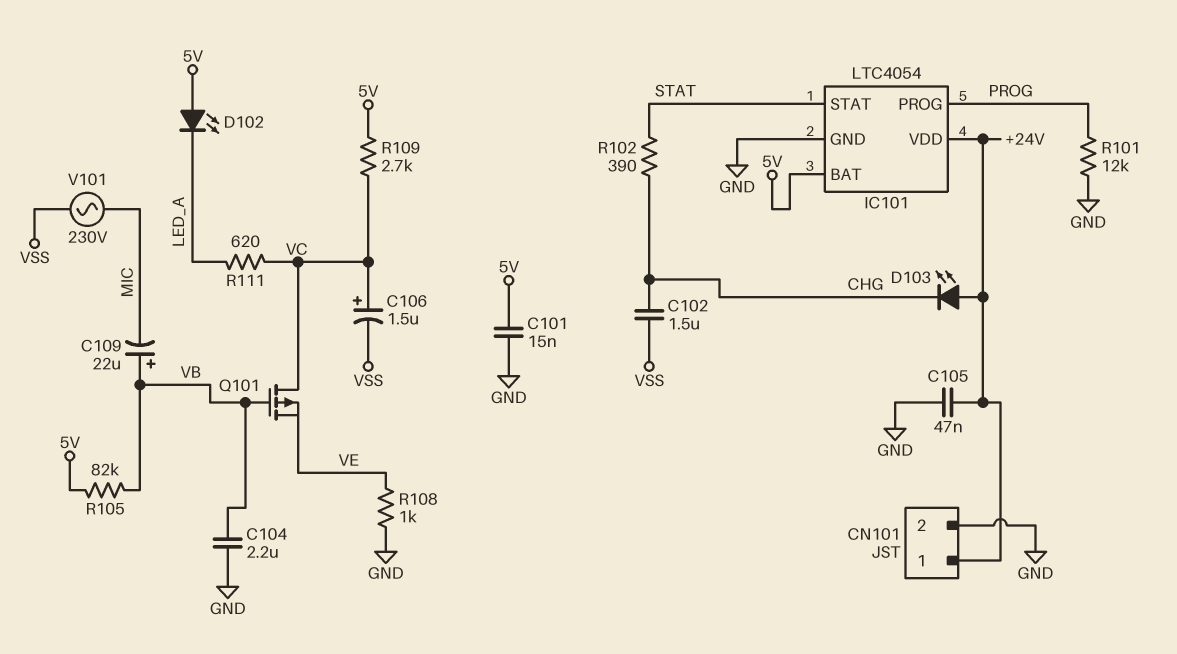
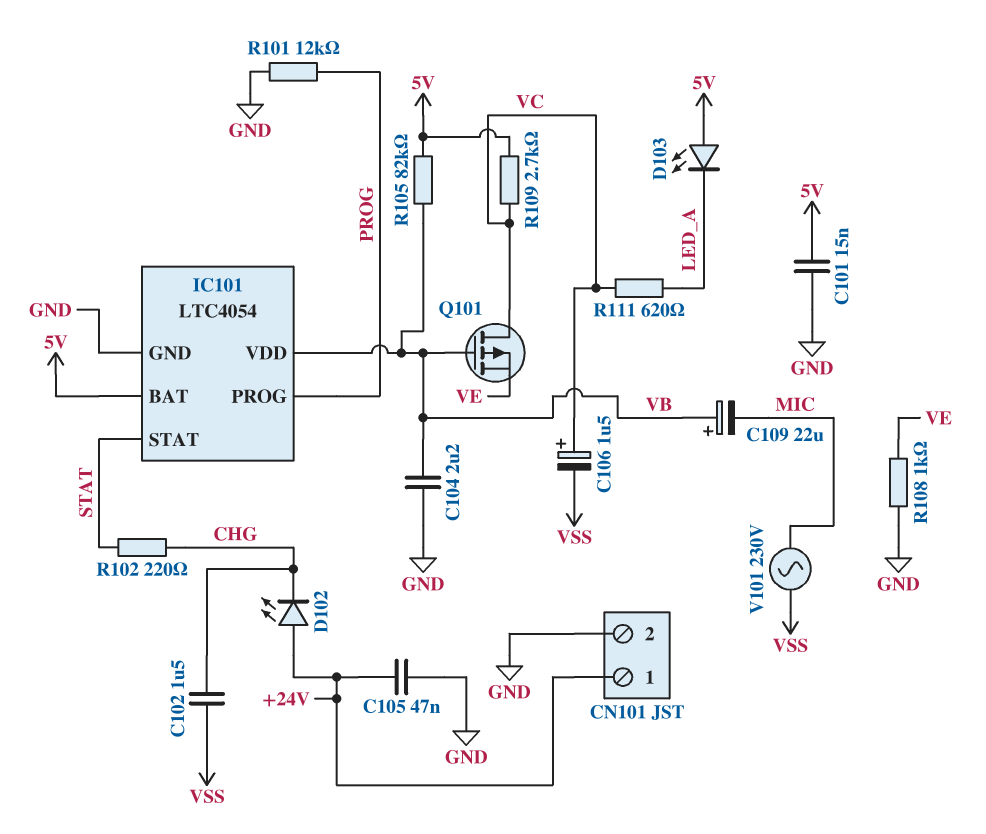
D102: LED (A 5V, K LED_A) -> LED (A +24V, K CHG)
D103: LED (A +24V, K CHG) -> LED (A 5V, K LED_A)
IC101 pin VDD: +24V -> VB
R102: 390 (CHG, STAT) -> 220 (CHG, STAT)

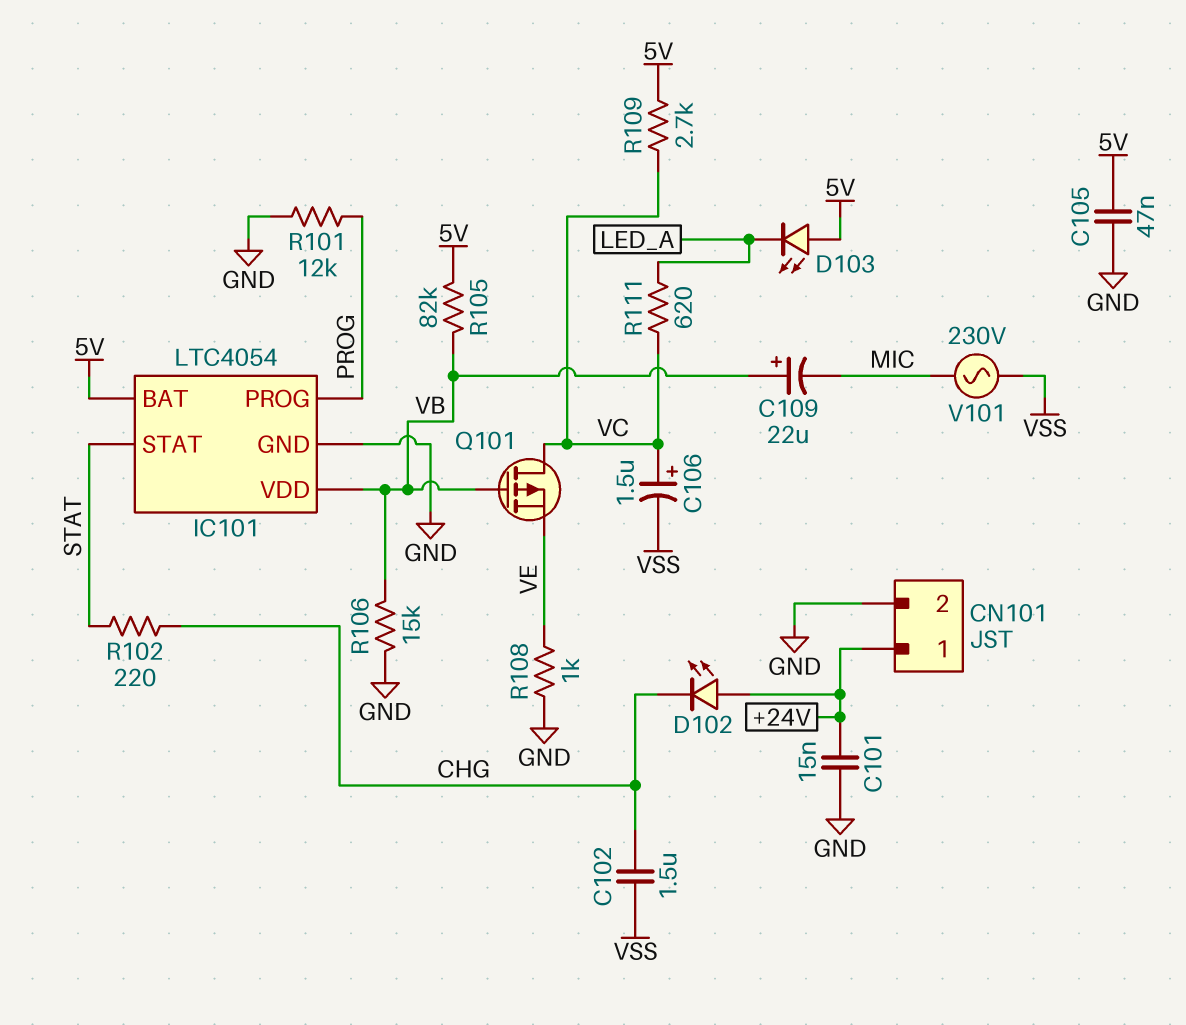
C101: 15nF (5V, GND) -> 15nF (+24V, GND)
C104: 2.2uF (GND, VB) -> none
C105: 47nF (+24V, GND) -> 47nF (5V, GND)
R106: none -> 15k (GND, VB)

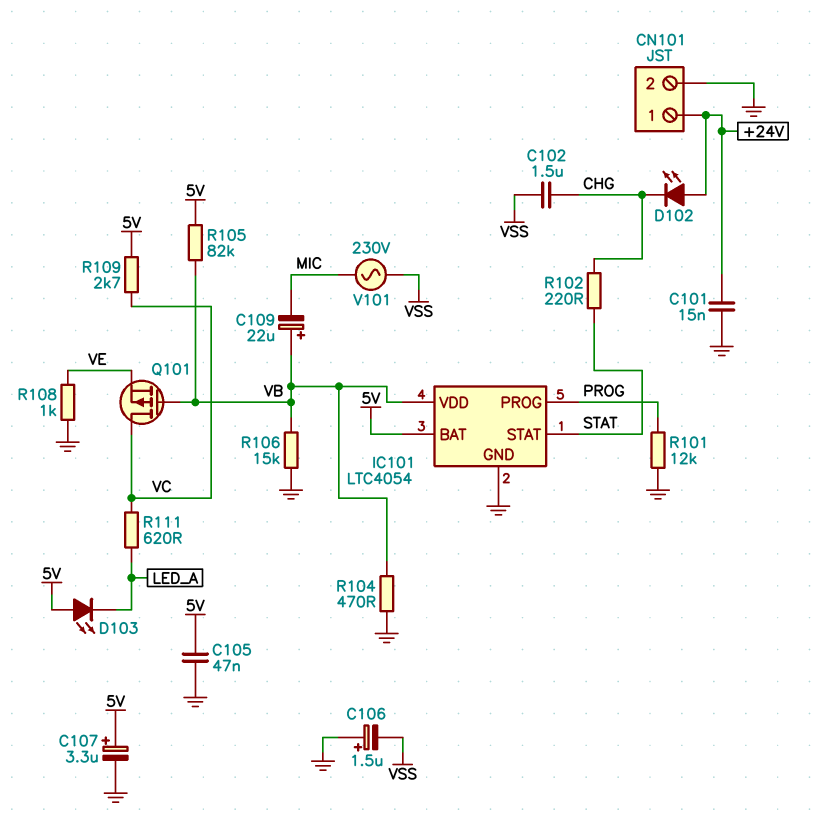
C106: 1.5uF (plus VC, minus VSS) -> 1.5uF (plus GND, minus VSS)
C107: none -> 3.3uF (plus 5V, minus GND)
R104: none -> 470 (GND, VB)

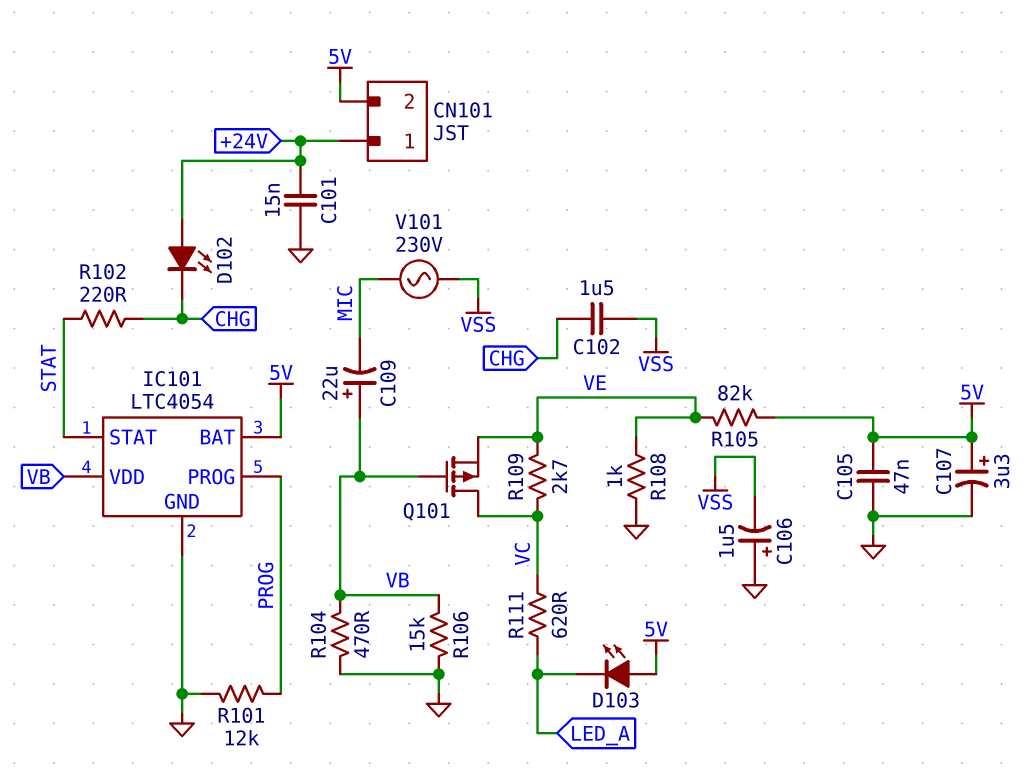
CN101 pin 2: GND -> 5V
R105: 82k (5V, VB) -> 82k (5V, VE)
R109: 2.7k (5V, VC) -> 2.7k (VC, VE)

